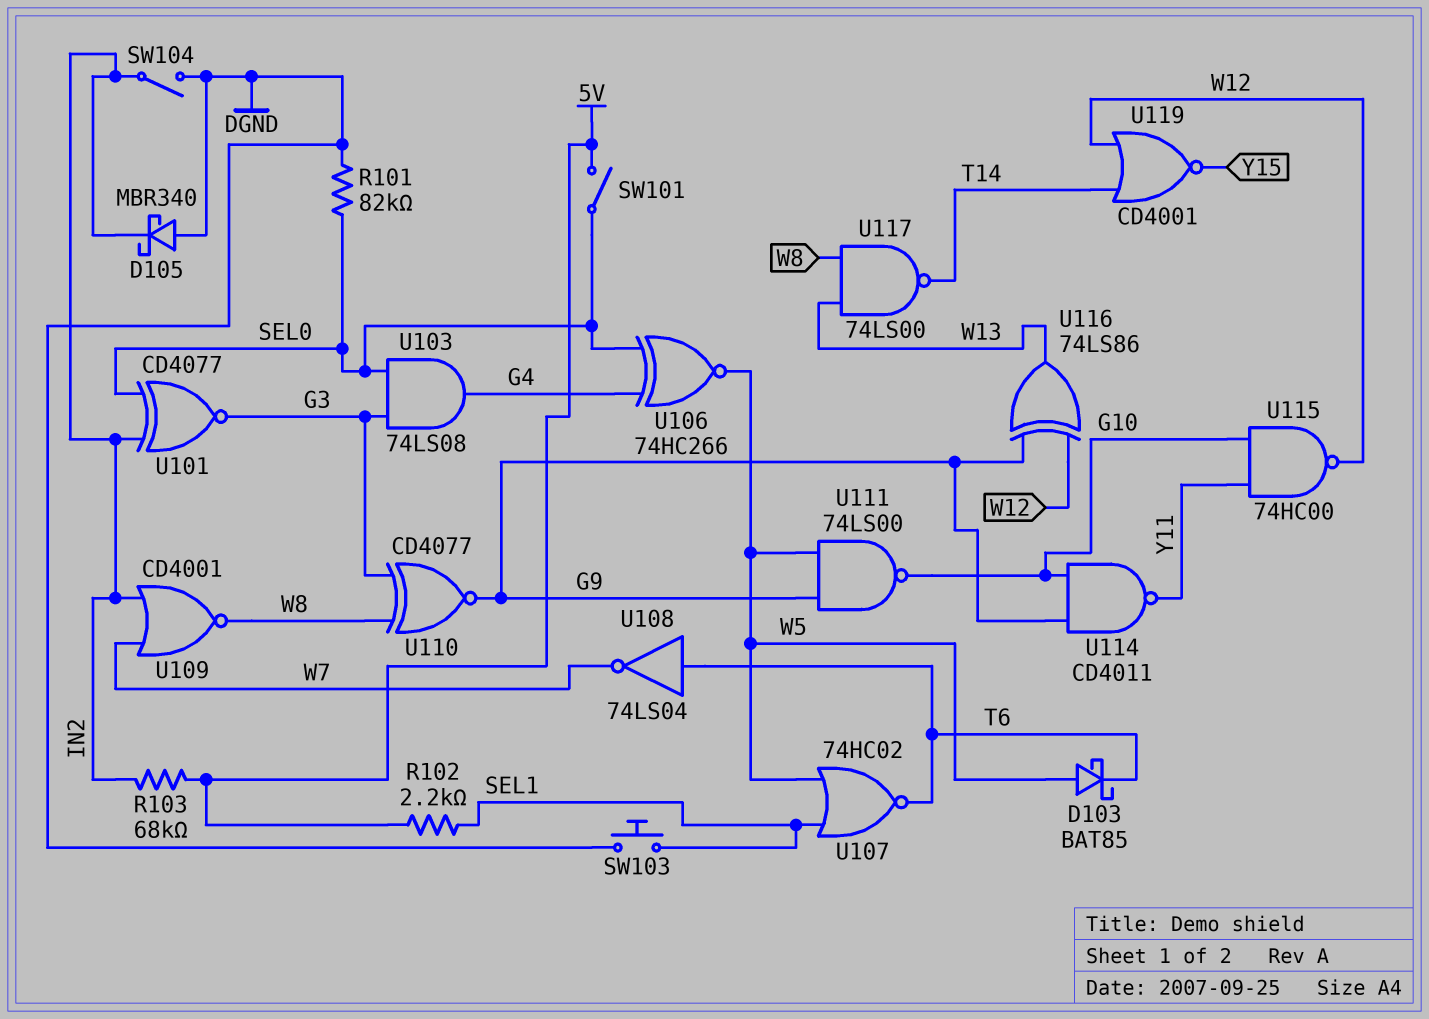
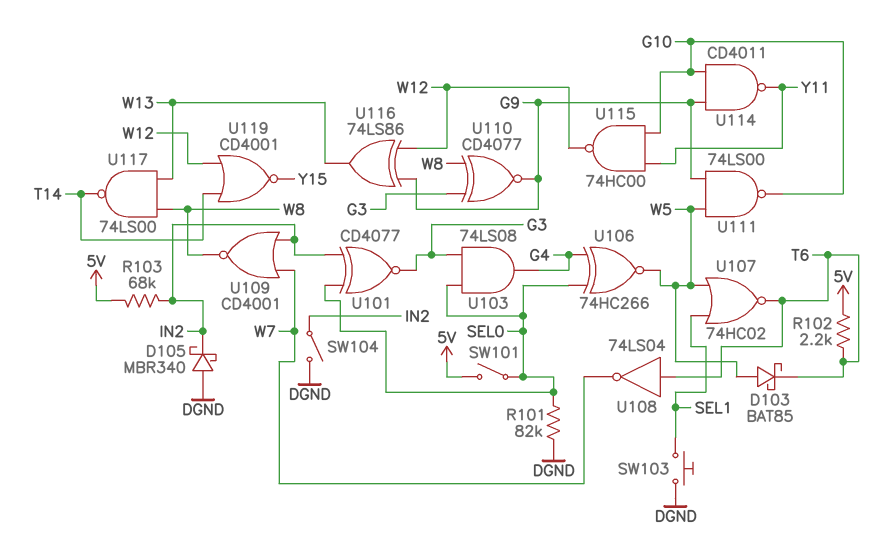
R102: 2.2k (5V, SEL1) -> 2.2k (5V, T6)

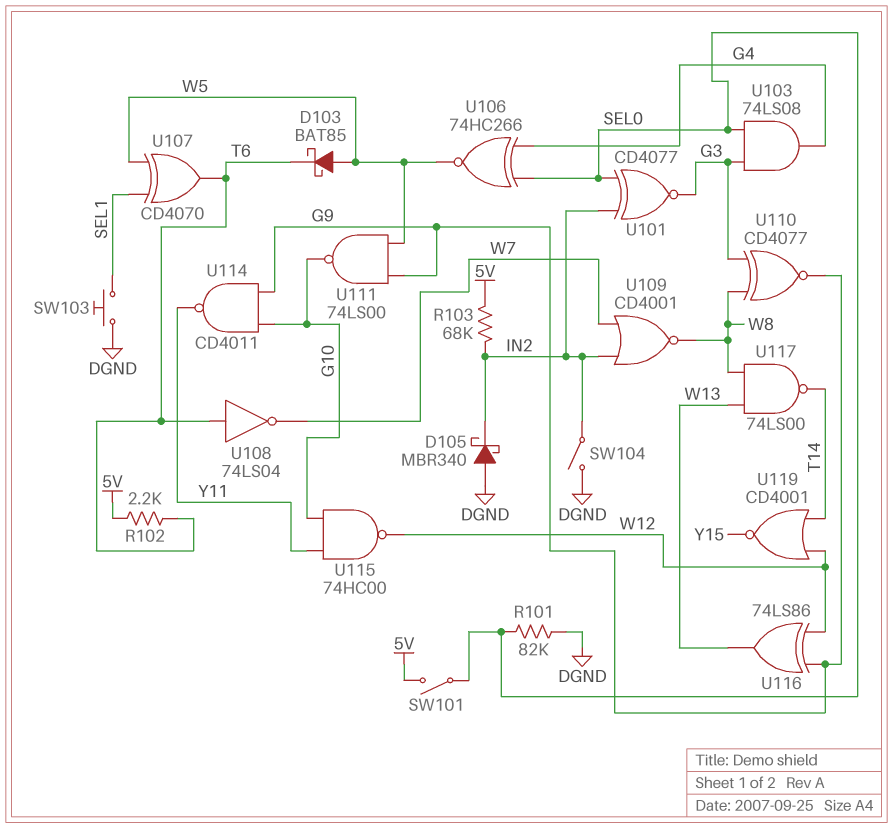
U107: NOR 74HC02 (in SEL1, in W5, out T6) -> XOR CD4070 (in SEL1, in W5, out T6)

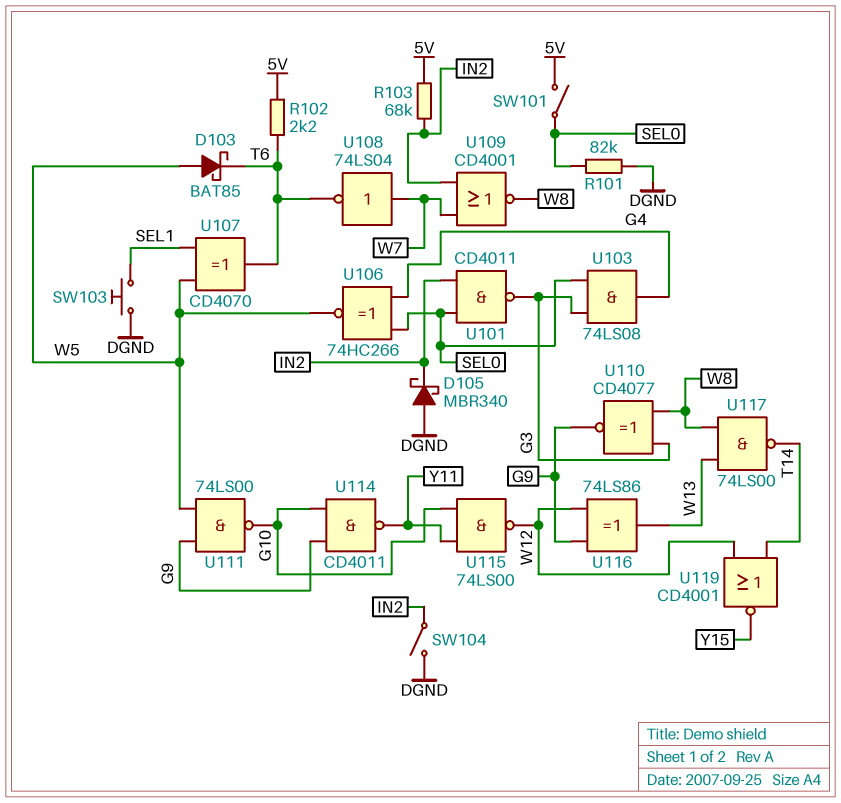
U101: XNOR CD4077 (in IN2, in SEL0, out G3) -> NAND CD4011 (in IN2, in SEL0, out G3)
U108: NOT 74LS04 (in T6, out W7) -> NOT 74LS04 (in W7, out T6)
U115: NAND 74HC00 (in G10, in Y11, out W12) -> NAND 74LS00 (in G10, in Y11, out W12)

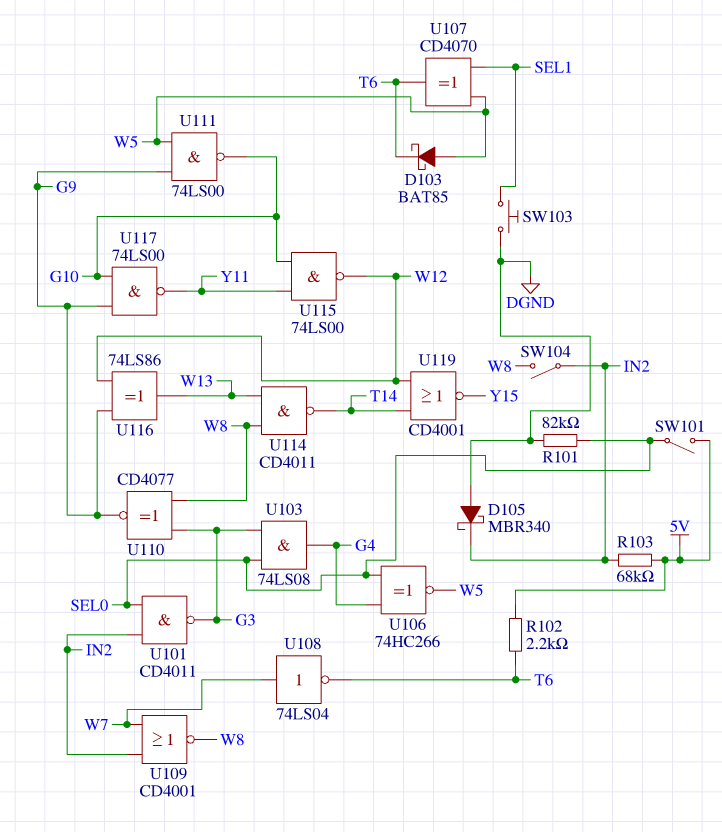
SW104: switch (DGND, IN2) -> switch (IN2, W8)
U114: NAND CD4011 (in G9, in G10, out Y11) -> NAND CD4011 (in W8, in W13, out T14)
U117: NAND 74LS00 (in W8, in W13, out T14) -> NAND 74LS00 (in G9, in G10, out Y11)

